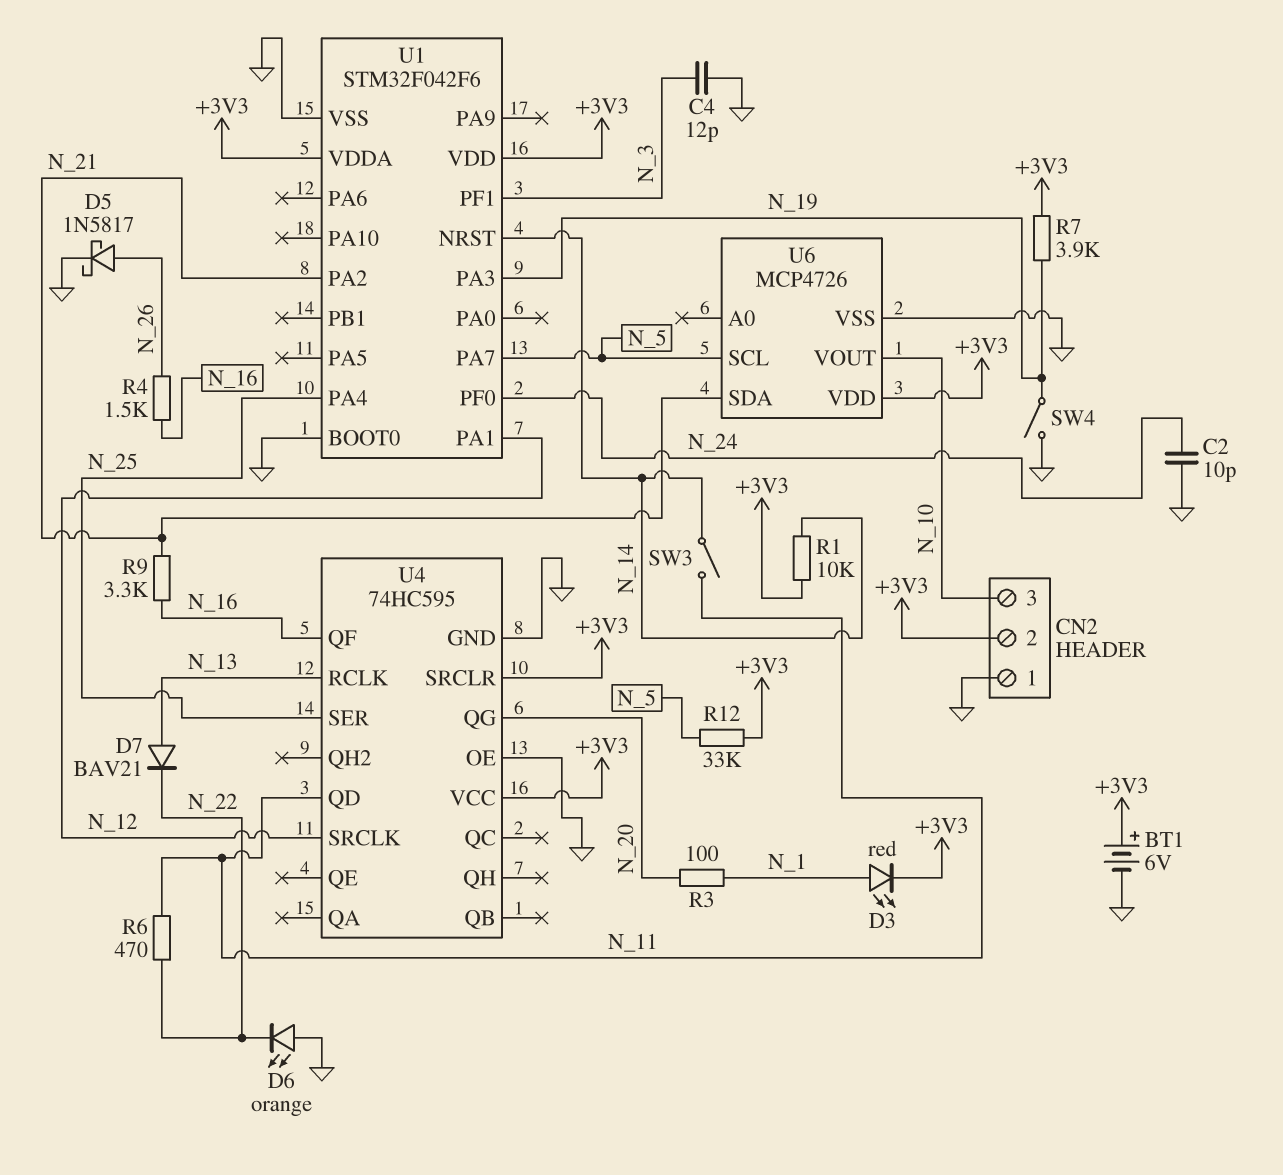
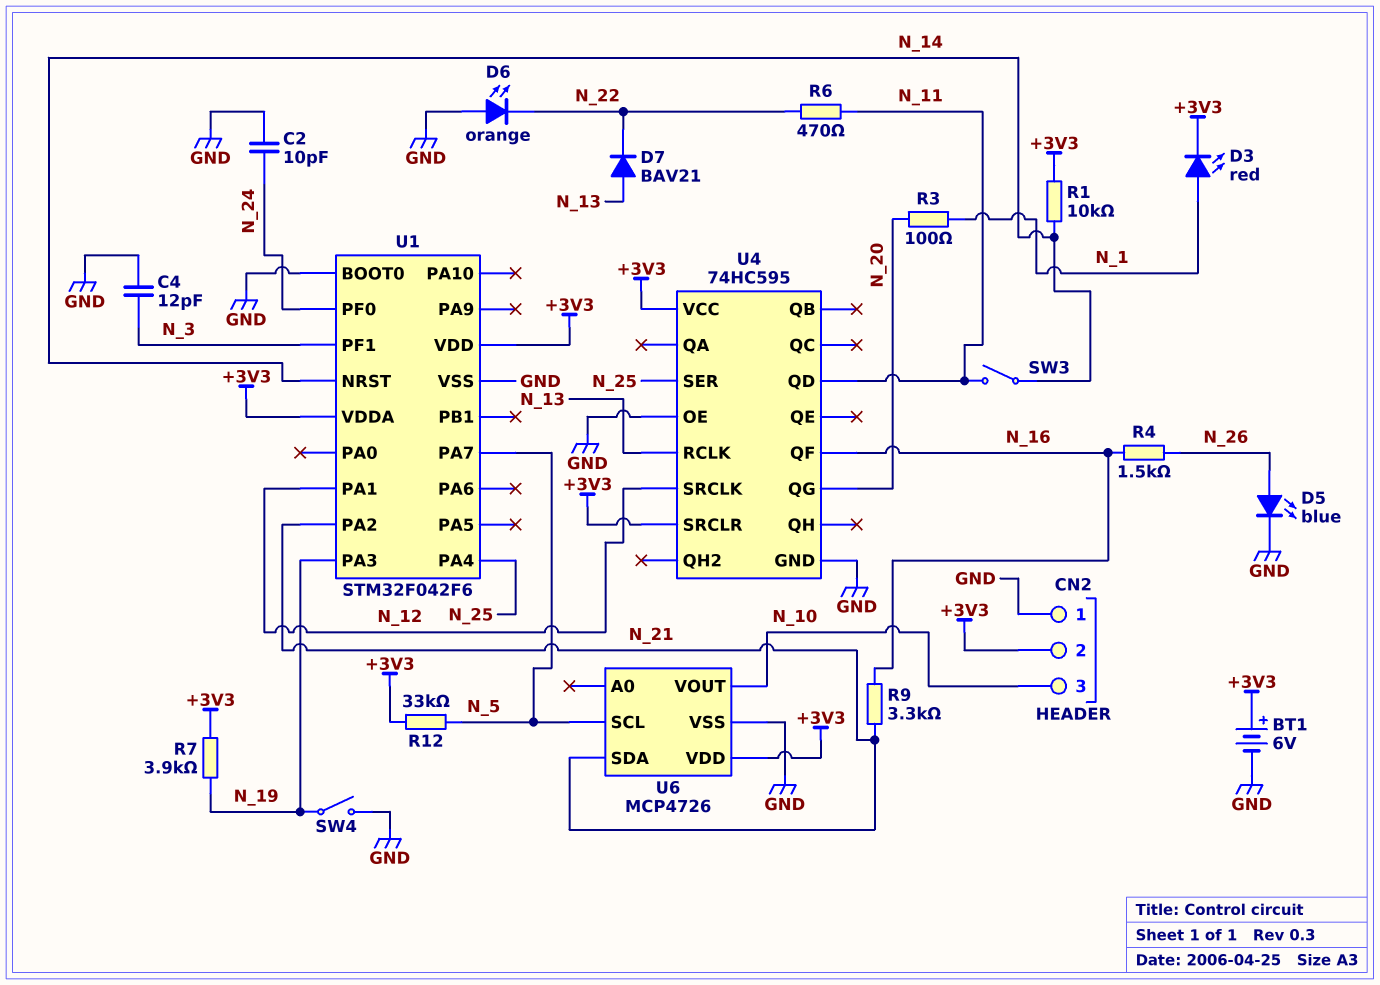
D5: schottky 1N5817 (A N_26, K GND) -> LED blue (A N_26, K GND)

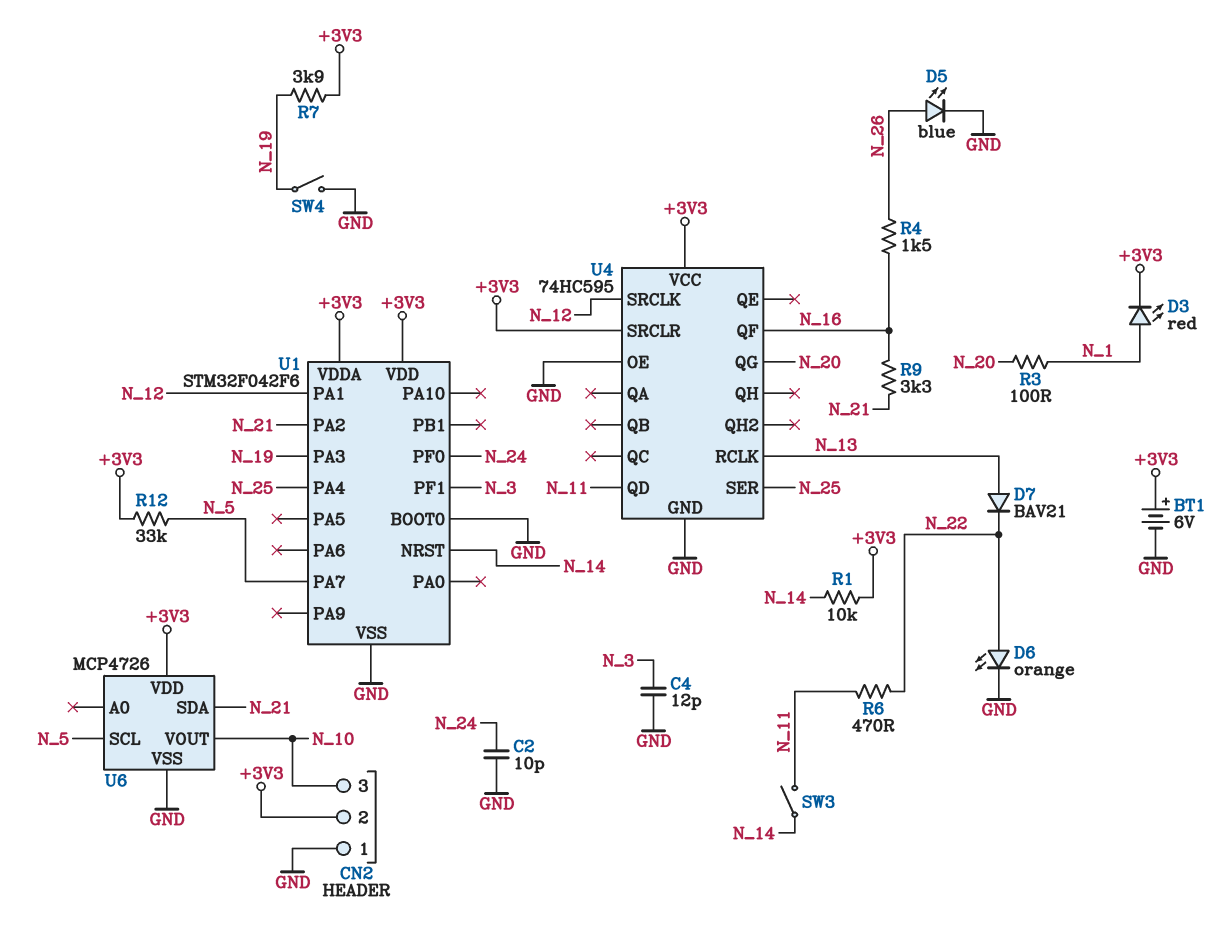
D6: LED orange (A GND, K N_22) -> LED orange (A N_22, K GND)

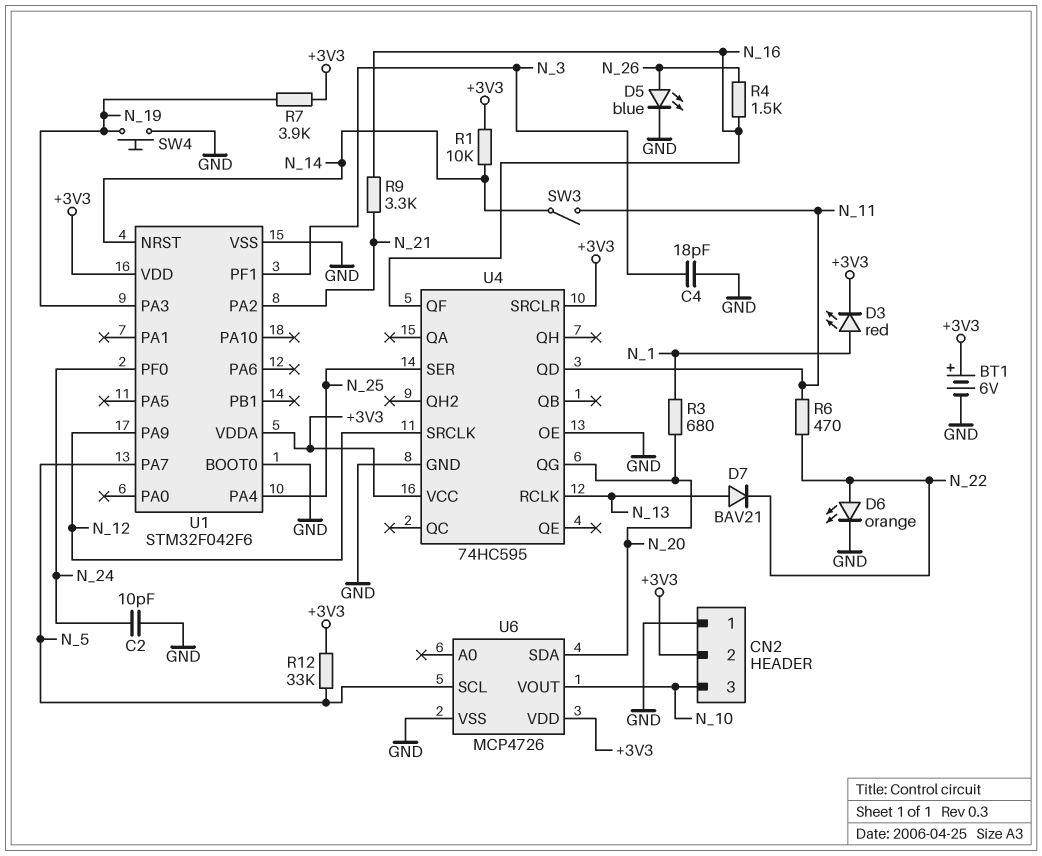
C4: 12pF (GND, N_3) -> 18pF (GND, N_3)
R3: 100 (N_1, N_20) -> 680 (N_1, N_20)
SW4: switch (GND, N_19) -> button (GND, N_19)
U1 pin PA1: N_12 -> none
U1 pin PA9: none -> N_12
U6 pin SDA: N_21 -> N_20

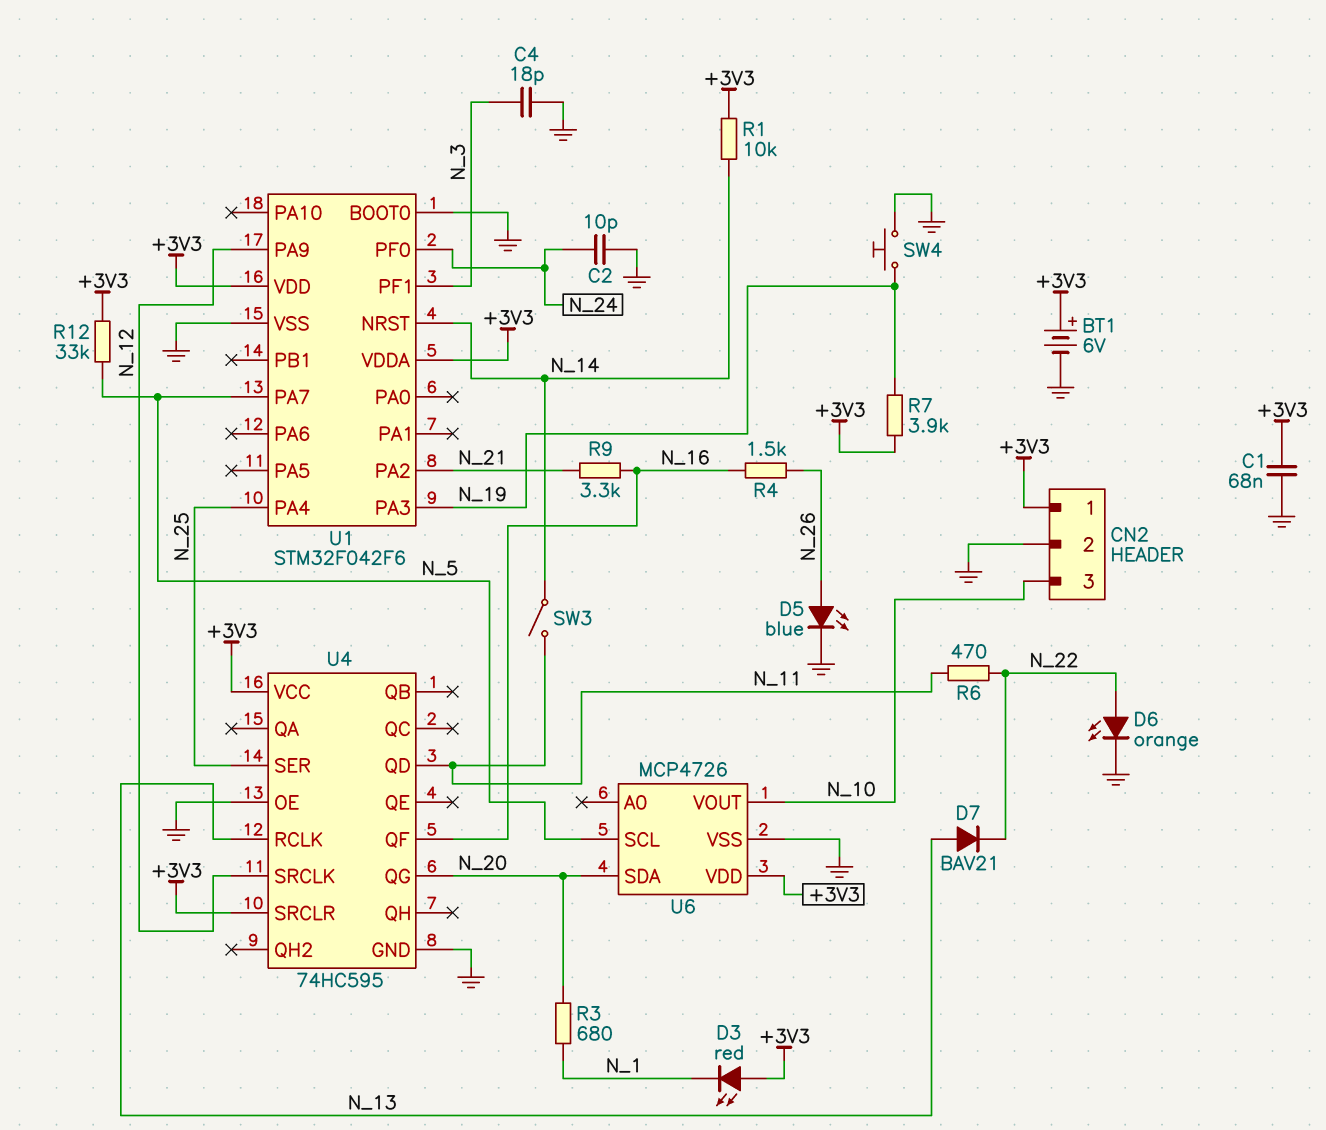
C1: none -> 68nF (+3V3, GND)
CN2 pin 1: GND -> +3V3
CN2 pin 2: +3V3 -> GND
D3: LED red (A N_1, K +3V3) -> LED red (A +3V3, K N_1)

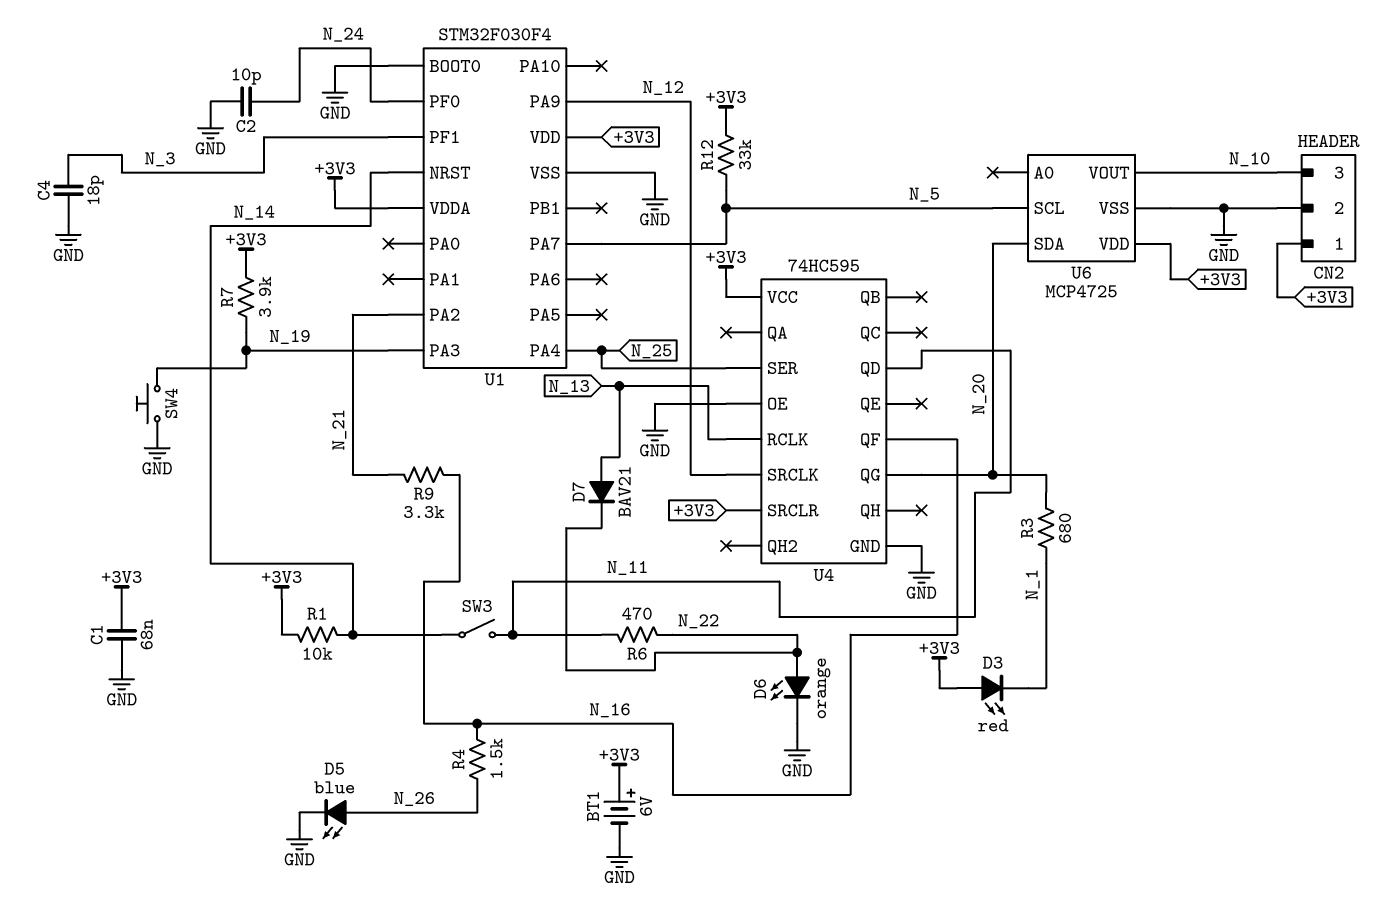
U1: STM32F042F6 -> STM32F030F4
U6: MCP4726 -> MCP4725

